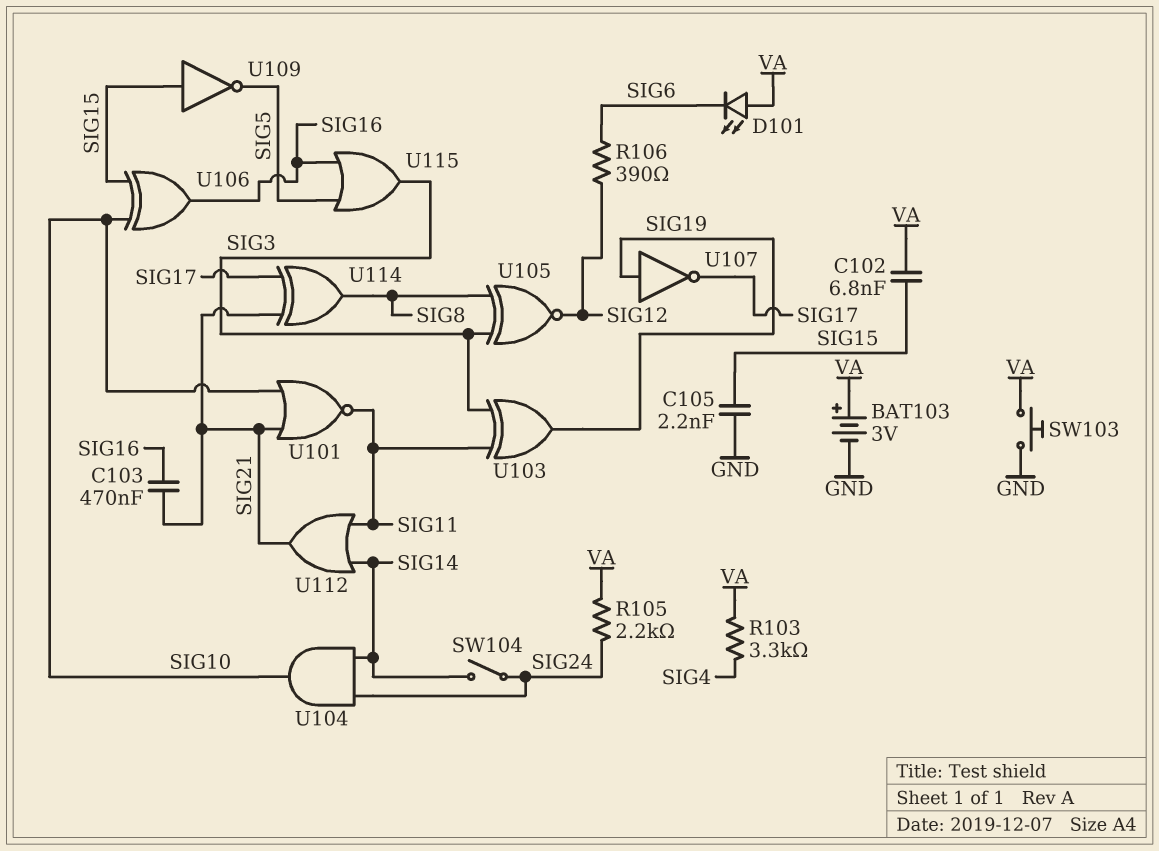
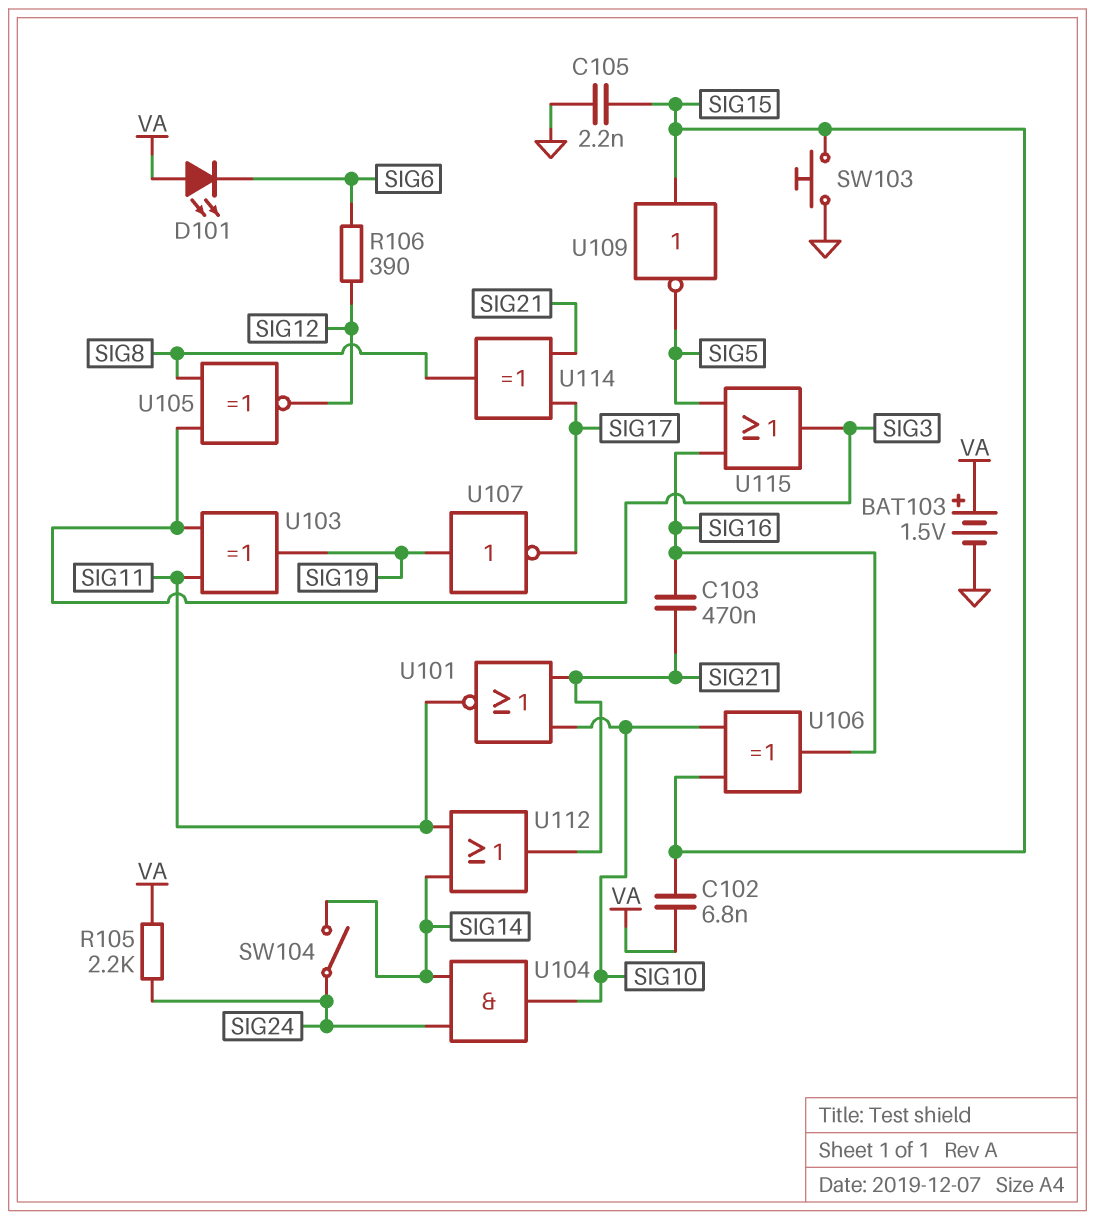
BAT103: 3V (plus VA, minus GND) -> 1.5V (plus VA, minus GND)
R103: 3.3k (SIG4, VA) -> none
SW103: button (GND, VA) -> button (GND, SIG15)

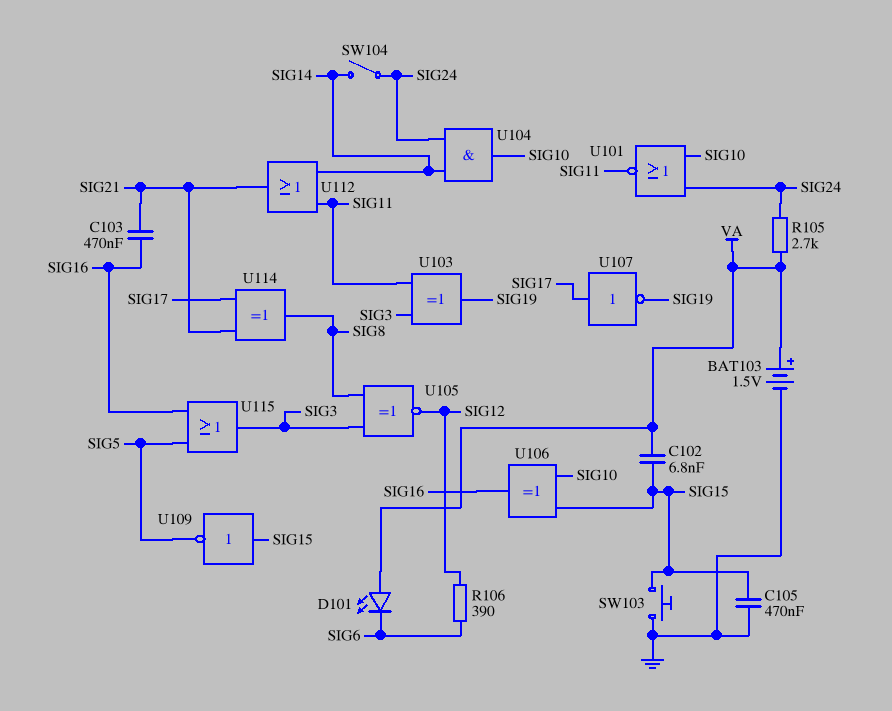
C105: 2.2nF (GND, SIG15) -> 470nF (GND, SIG15)
R105: 2.2k (SIG24, VA) -> 2.7k (SIG24, VA)
U101: NOR (in SIG10, in SIG21, out SIG11) -> NOR (in SIG10, in SIG24, out SIG11)
U107: NOT (in SIG19, out SIG17) -> NOT (in SIG17, out SIG19)

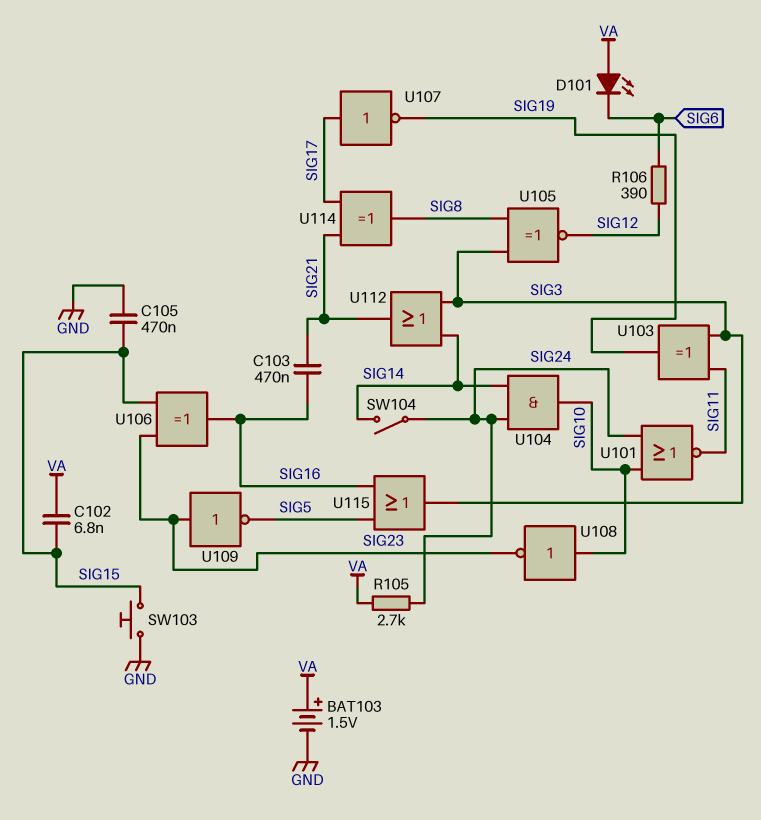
U106: XOR (in SIG10, in SIG15, out SIG16) -> XOR (in SIG15, in SIG23, out SIG16)
U108: none -> NOT (in SIG10, out SIG23)
U109: NOT (in SIG15, out SIG5) -> NOT (in SIG23, out SIG5)
U112: OR (in SIG11, in SIG14, out SIG21) -> OR (in SIG3, in SIG14, out SIG21)

